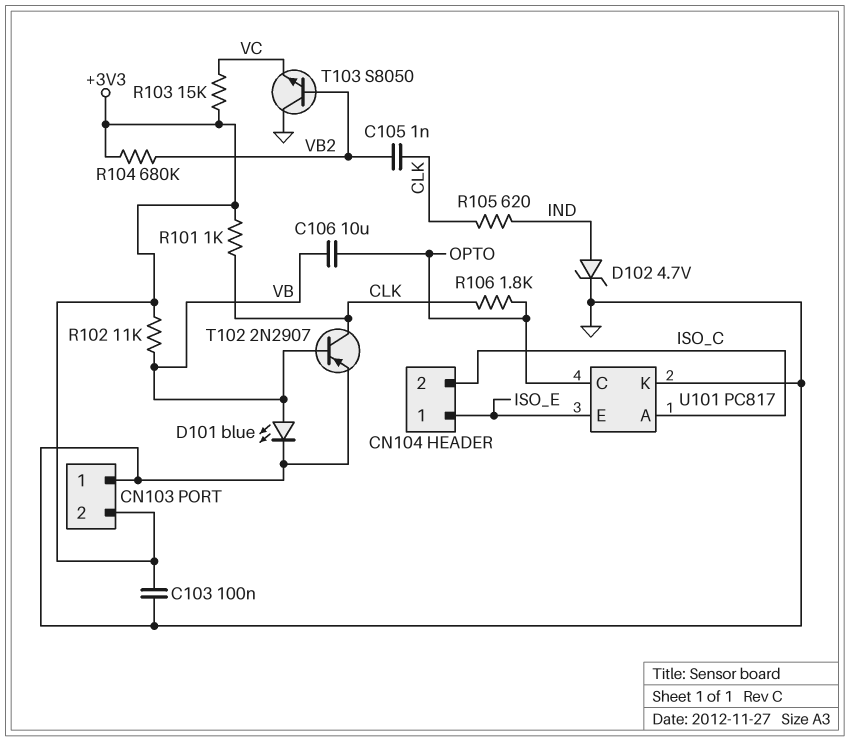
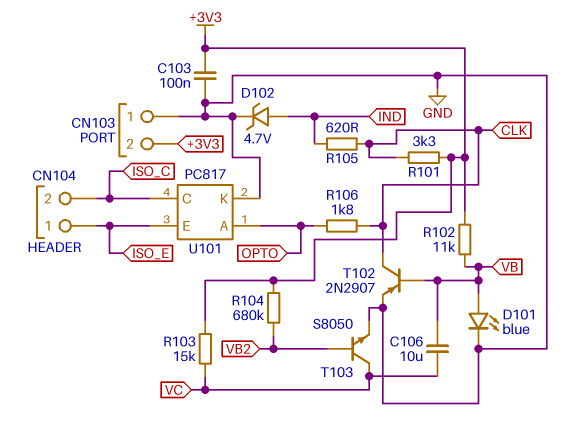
C105: 1nF (CLK, VB2) -> none
C106: 10uF (OPTO, VB) -> 10uF (VB, VC)
R101: 1k (+3V3, CLK) -> 3.3k (+3V3, CLK)
T103: NPN S8050 (B VB2, C GND, E VC) -> NPN S8050 (B VB2, C VC, E GND)
U101 pin A: ISO_C -> OPTO
U101 pin C: OPTO -> ISO_C

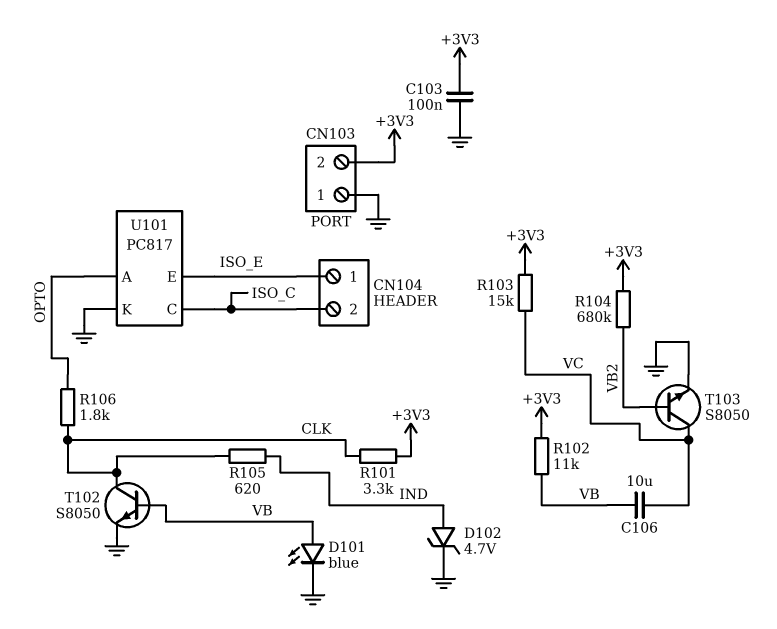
T102: PNP 2N2907 (B VB, C CLK, E GND) -> NPN S8050 (B VB, C CLK, E GND)

